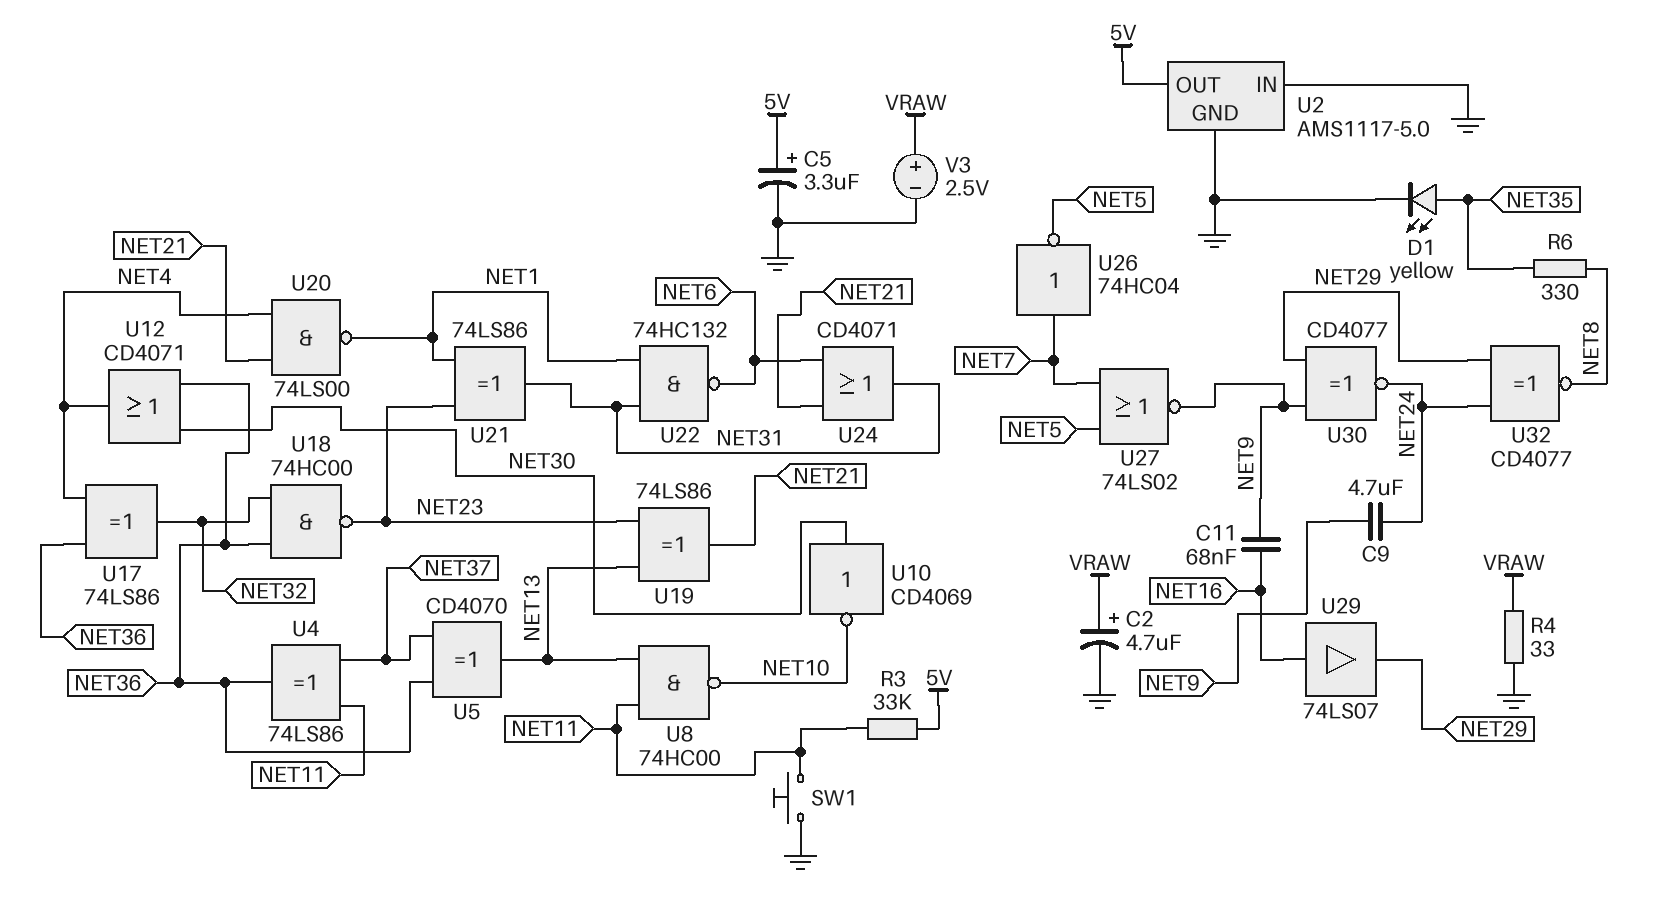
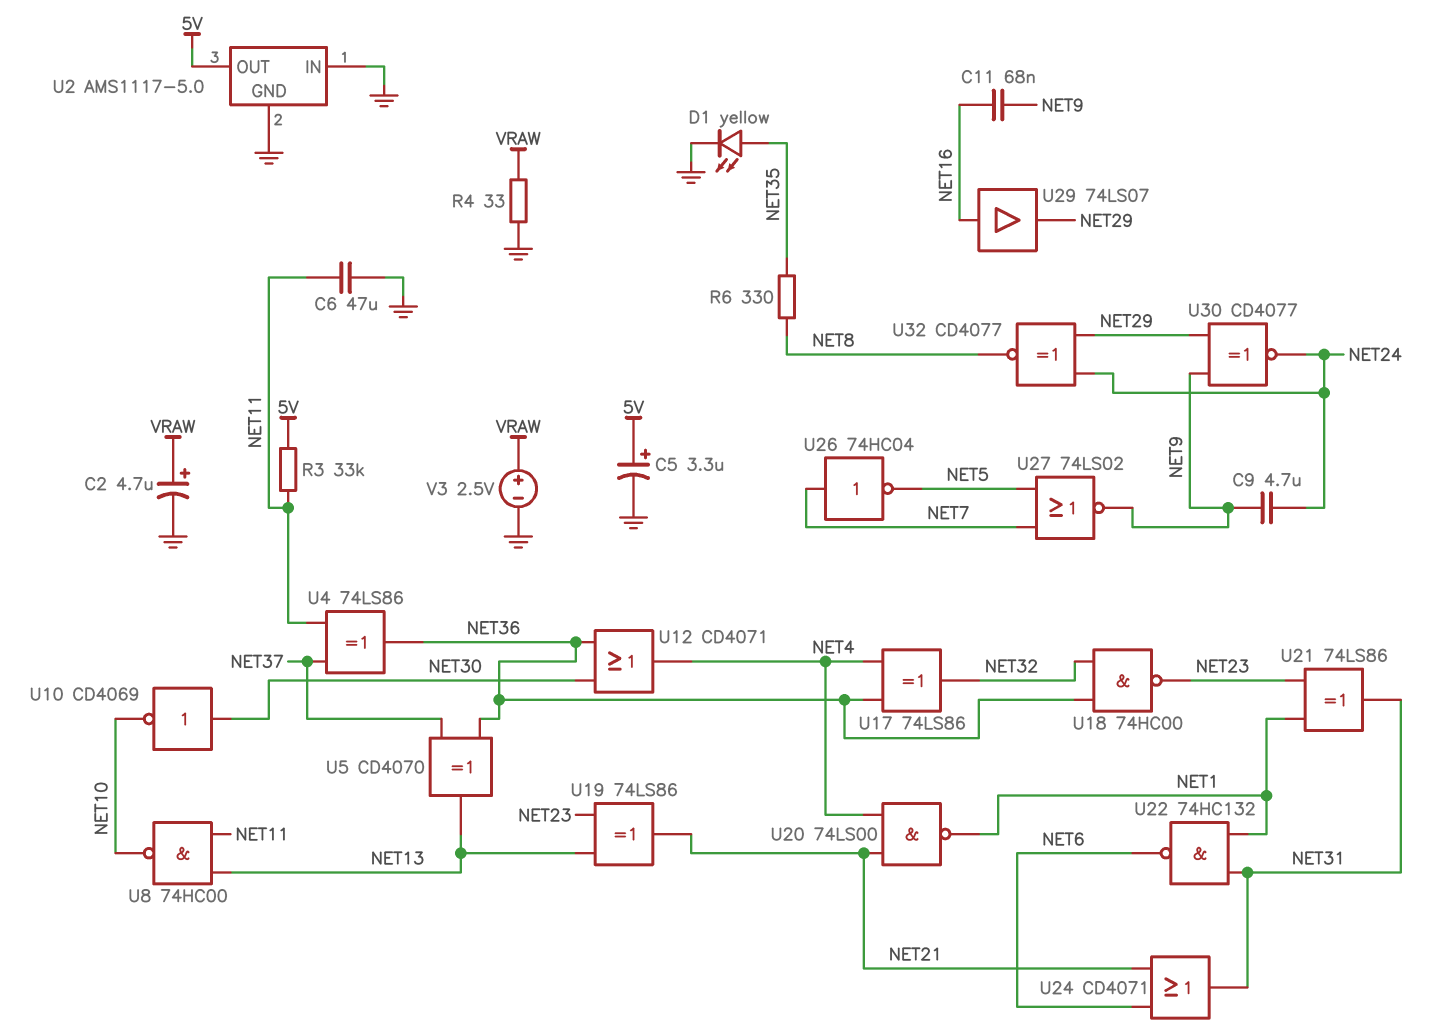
C6: none -> 47uF (GND, NET11)
SW1: button (GND, NET11) -> none

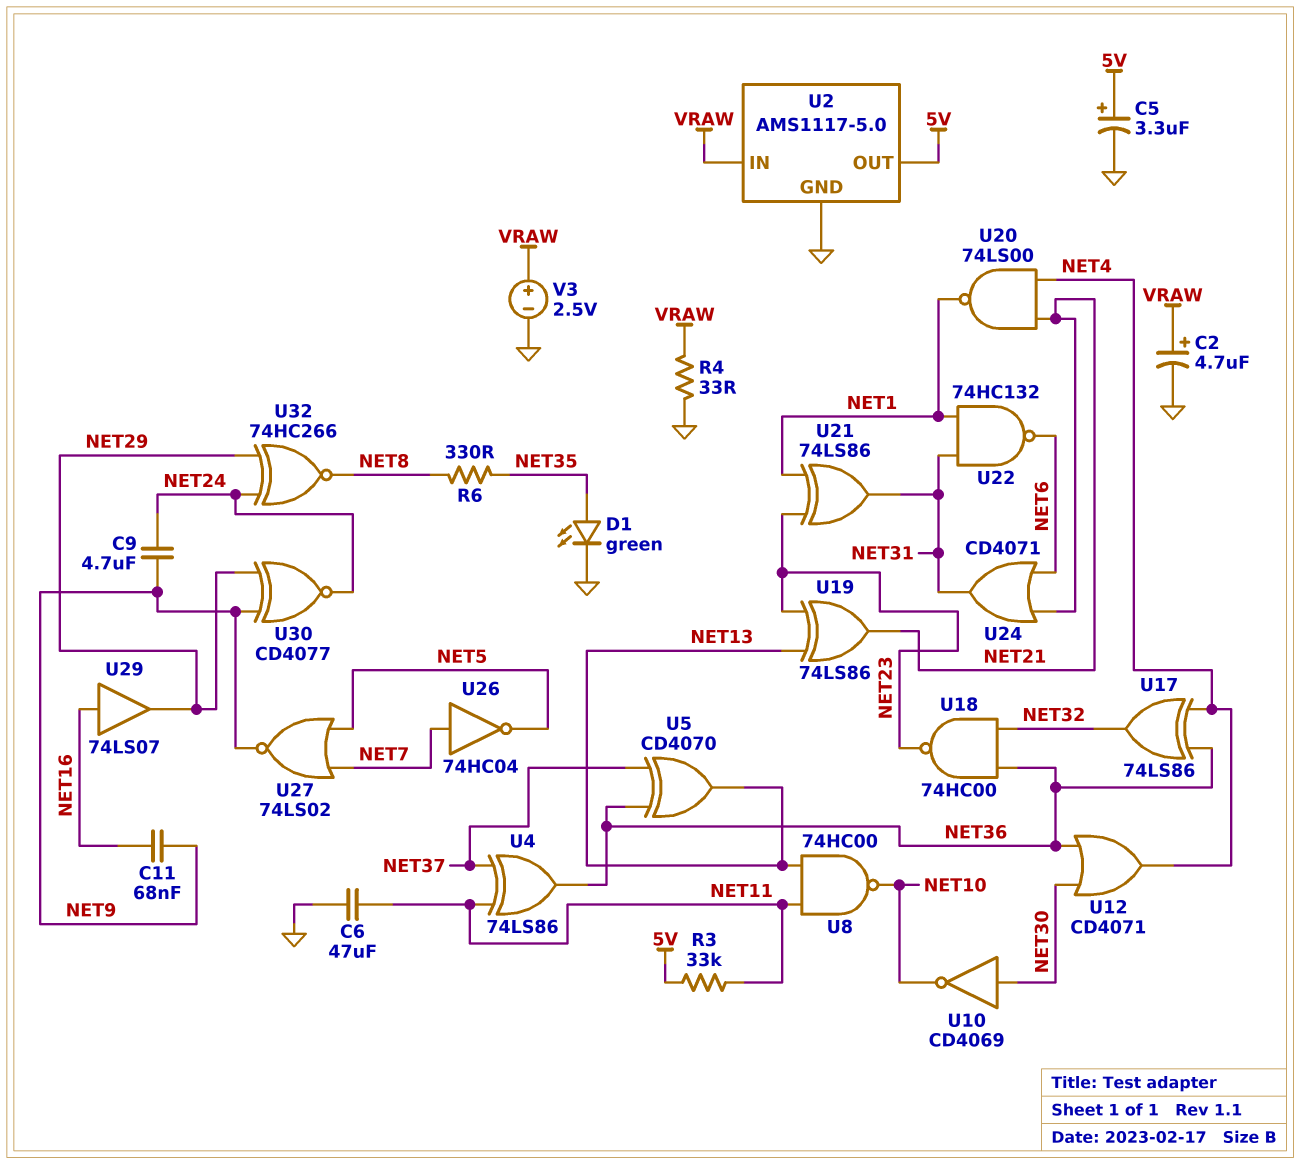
D1: LED yellow (A NET35, K GND) -> LED green (A NET35, K GND)
U2 pin IN: GND -> VRAW
U32: XNOR CD4077 (in NET24, in NET29, out NET8) -> XNOR 74HC266 (in NET24, in NET29, out NET8)

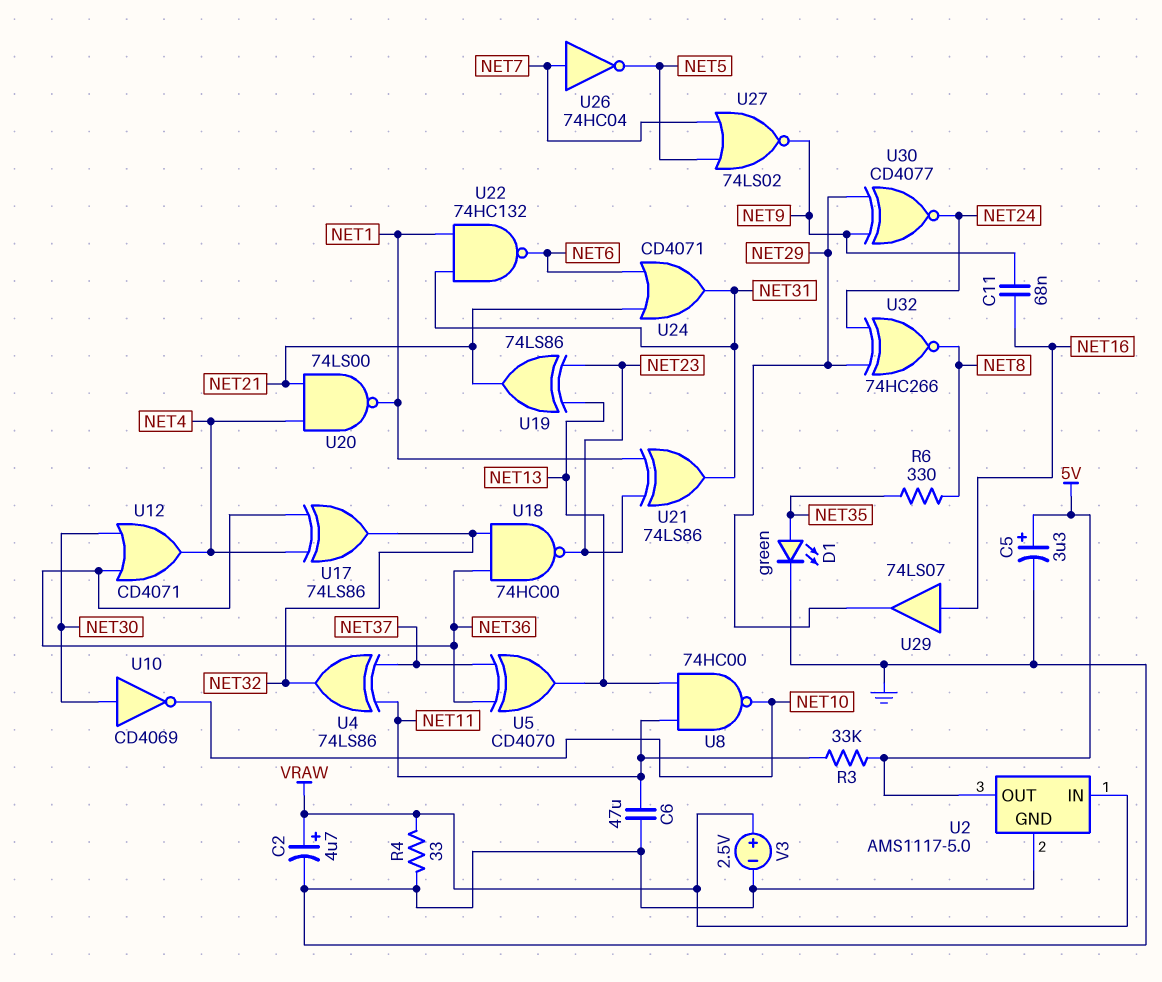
C9: 4.7uF (NET9, NET24) -> none
U4: XOR 74LS86 (in NET11, in NET37, out NET36) -> XOR 74LS86 (in NET11, in NET37, out NET32)

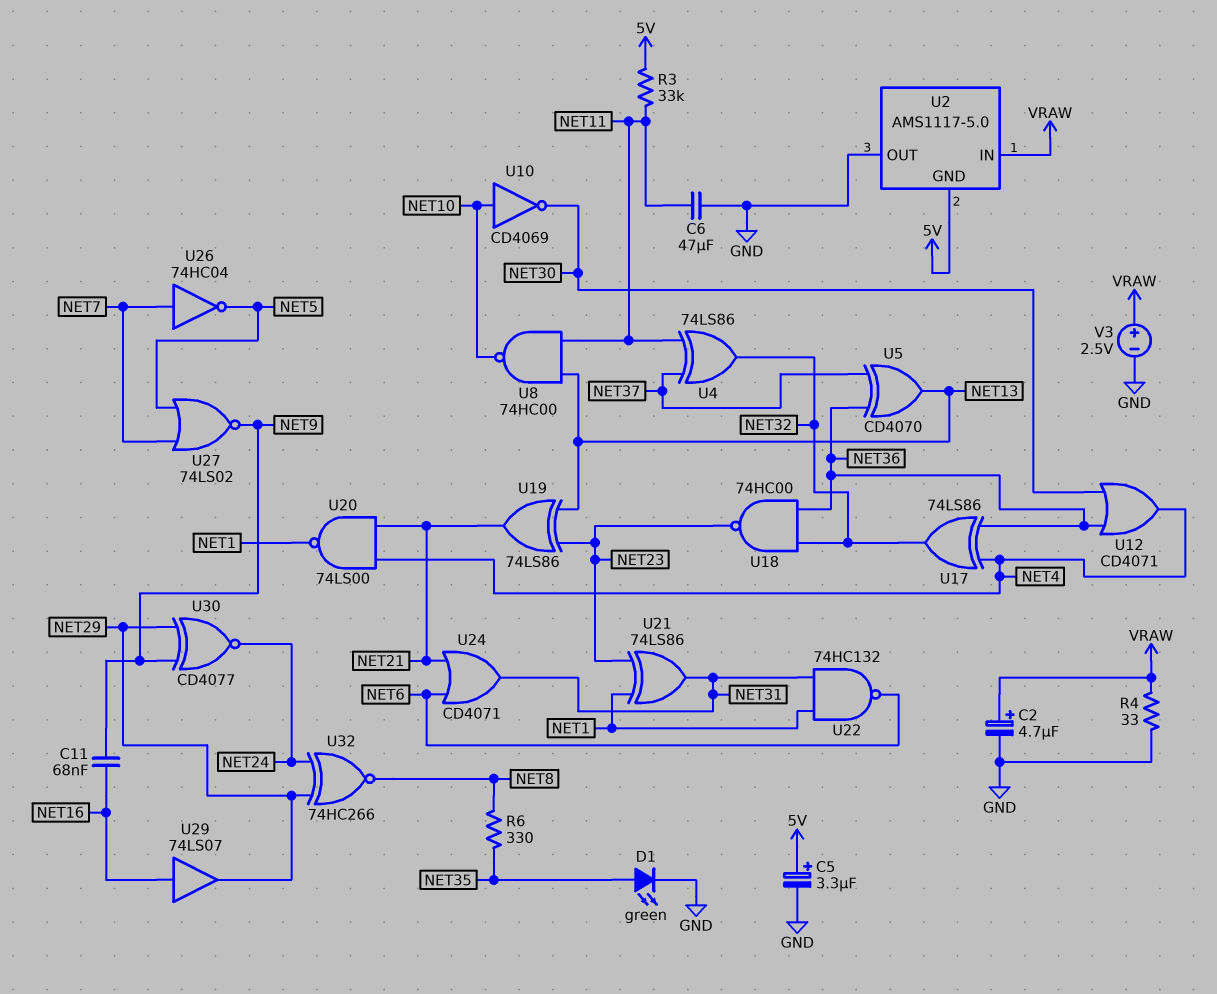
U2 pin GND: GND -> 5V
U2 pin OUT: 5V -> GND
U10: NOT CD4069 (in NET30, out NET10) -> NOT CD4069 (in NET10, out NET30)

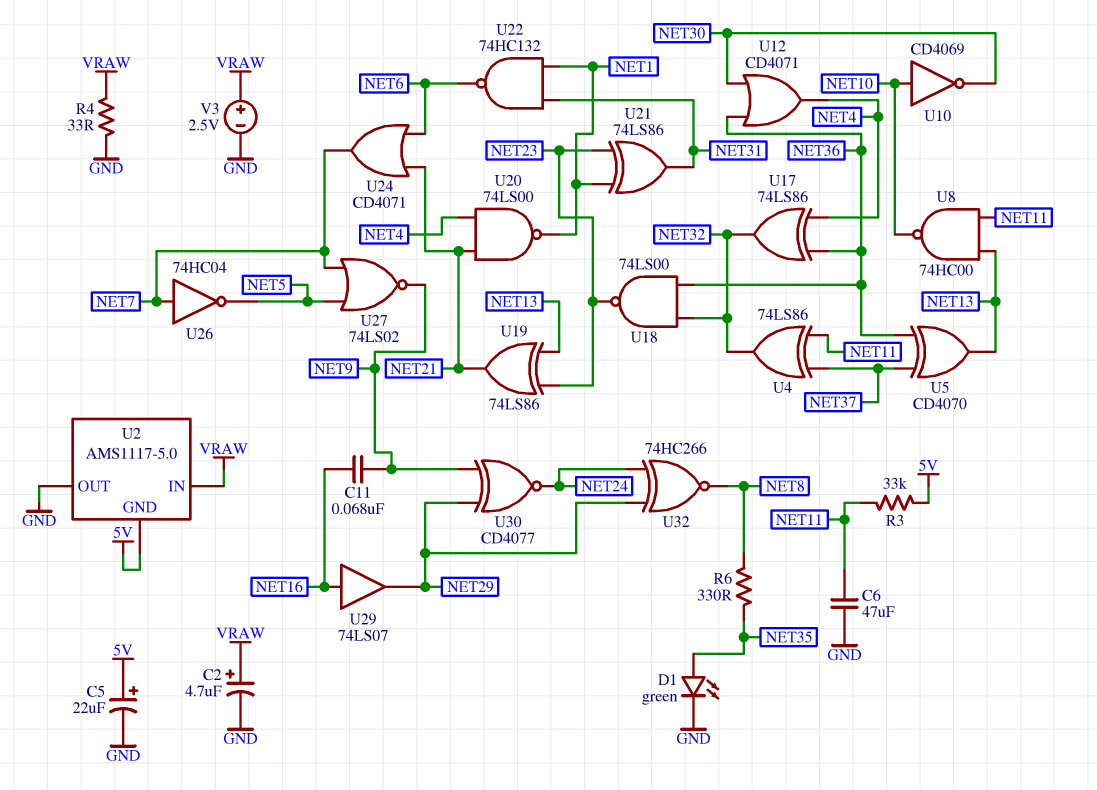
C5: 3.3uF (plus 5V, minus GND) -> 22uF (plus 5V, minus GND)
U18: NAND 74HC00 (in NET32, in NET36, out NET23) -> NAND 74LS00 (in NET32, in NET36, out NET23)
U24: OR CD4071 (in NET6, in NET21, out NET31) -> OR CD4071 (in NET6, in NET21, out NET7)

